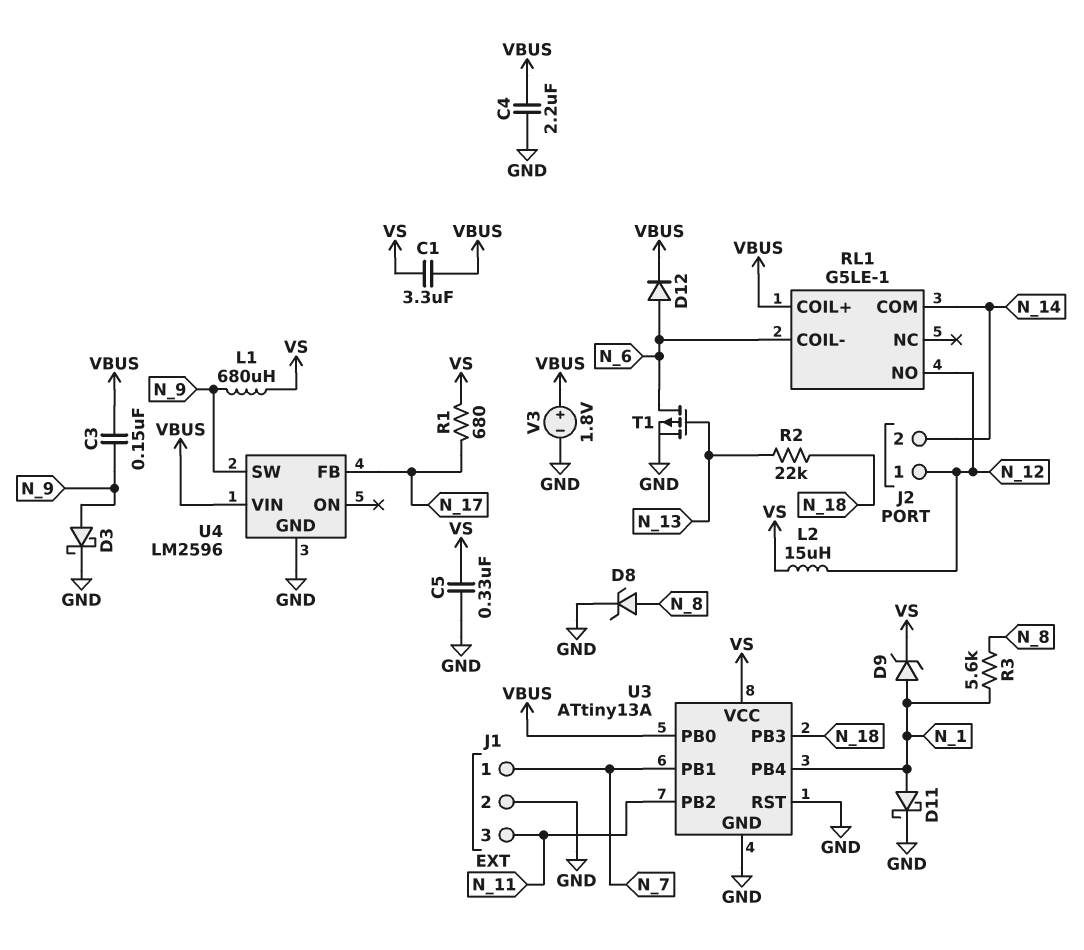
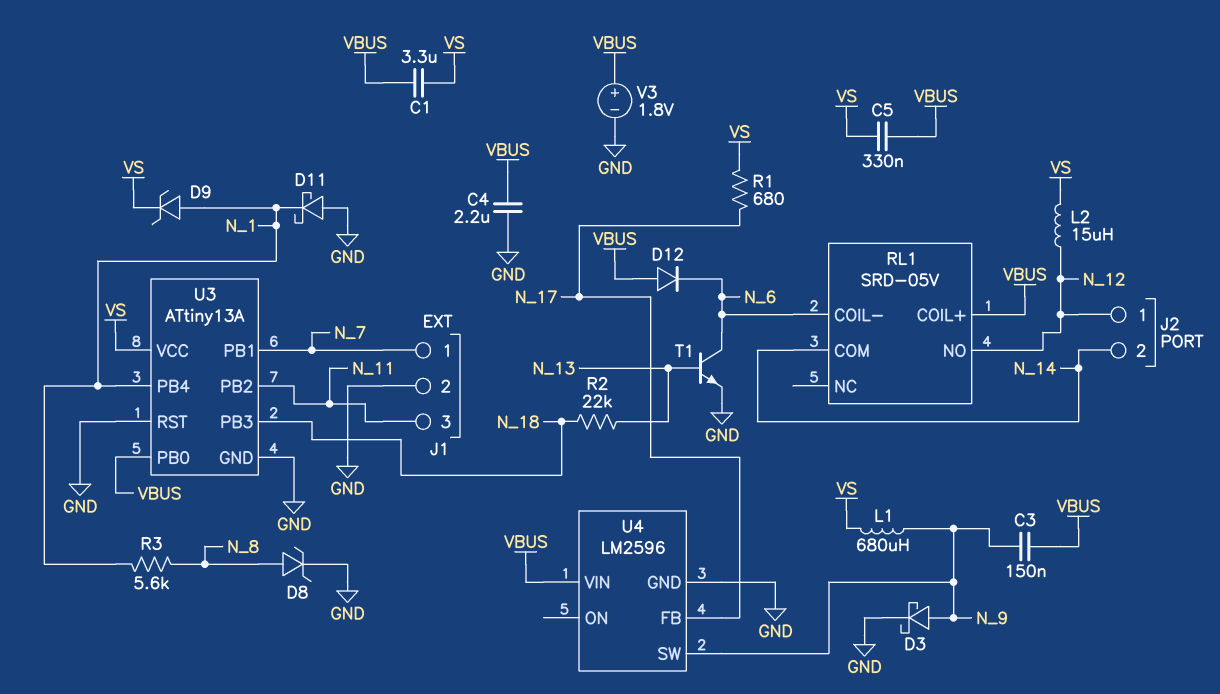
C5: 330nF (GND, VS) -> 330nF (VBUS, VS)
D11: schottky (A N_1, K GND) -> schottky (A GND, K N_1)
D12: diode (A N_6, K VBUS) -> diode (A VBUS, K N_6)
RL1: G5LE-1 -> SRD-05V
T1: PMOS (G N_13, D N_6, S GND) -> NPN (B N_13, C N_6, E GND)

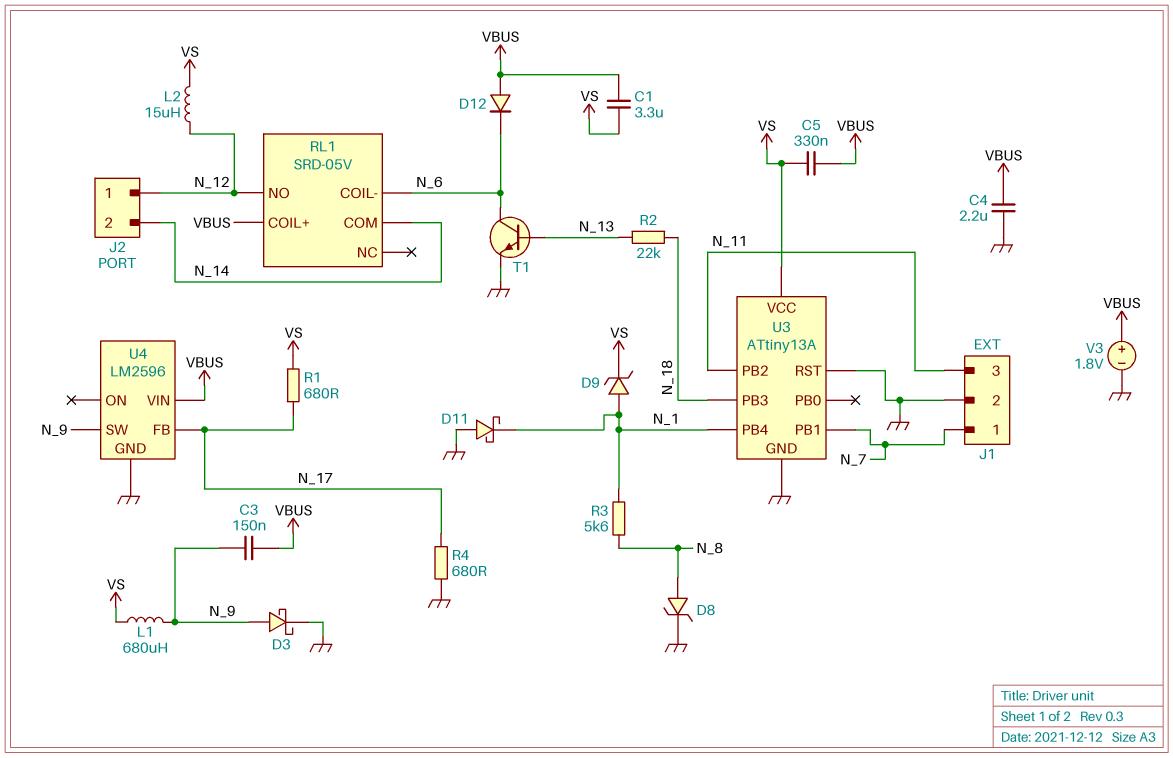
R4: none -> 680 (GND, N_17)
U3 pin PB0: VBUS -> none

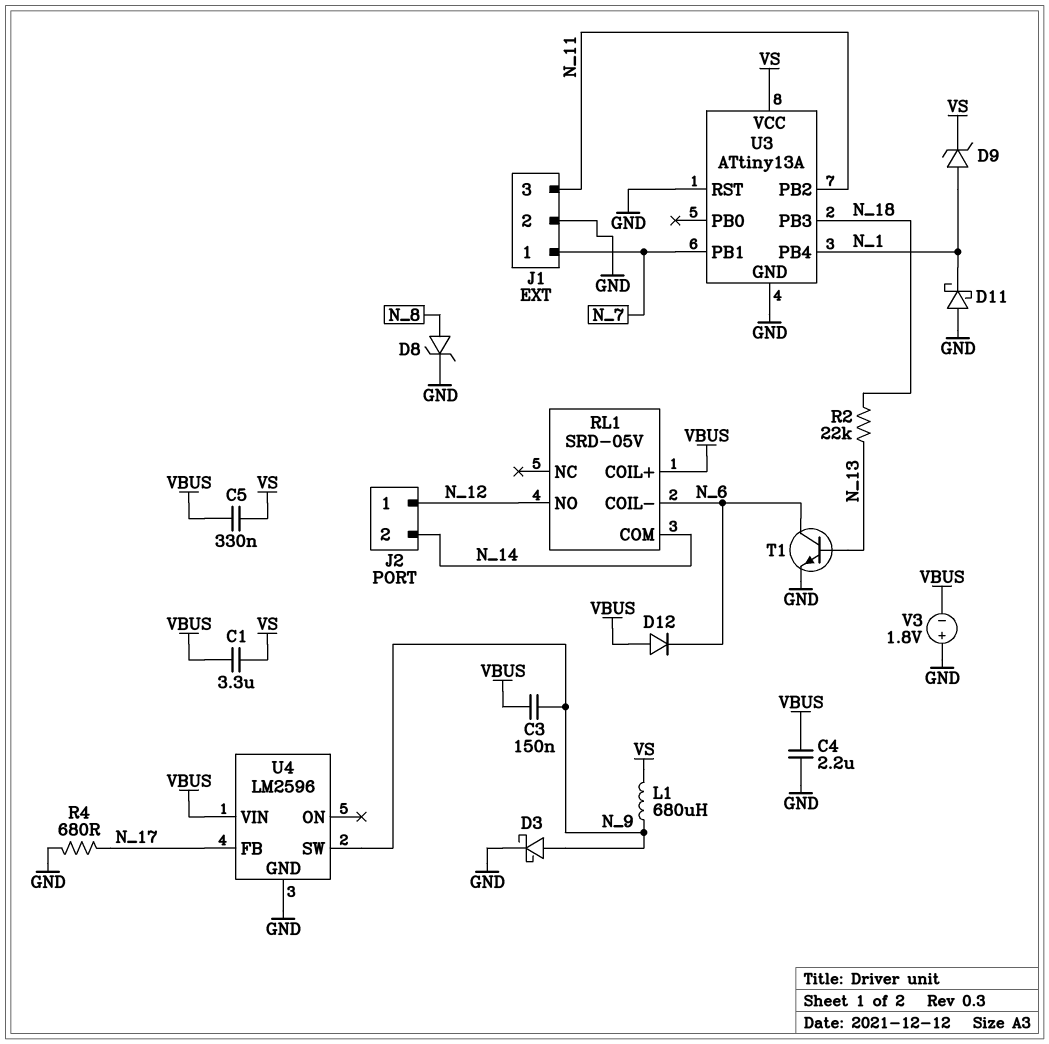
L2: 15uH (N_12, VS) -> none
R1: 680 (N_17, VS) -> none
R3: 5.6k (N_1, N_8) -> none
V3: 1.8V (plus VBUS, minus GND) -> 1.8V (plus GND, minus VBUS)

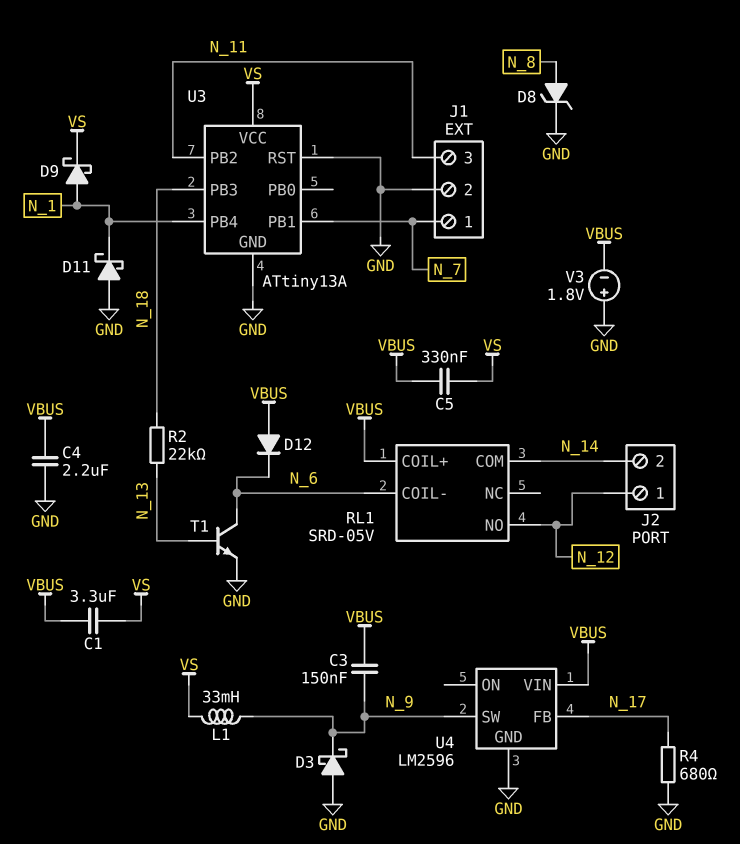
D3: schottky (A N_9, K GND) -> schottky (A GND, K N_9)
D9: zener (A N_1, K VS) -> schottky (A N_1, K VS)
L1: 680uH (N_9, VS) -> 33mH (N_9, VS)

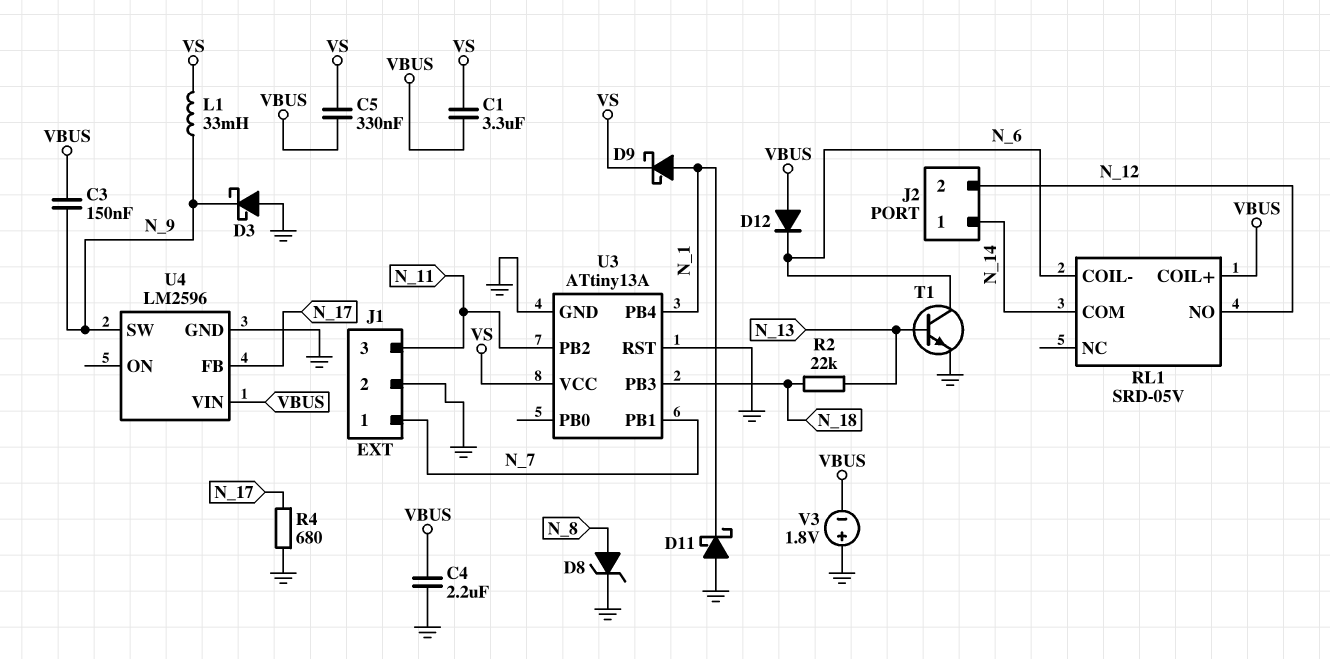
J2 pin 1: N_12 -> N_14
J2 pin 2: N_14 -> N_12

